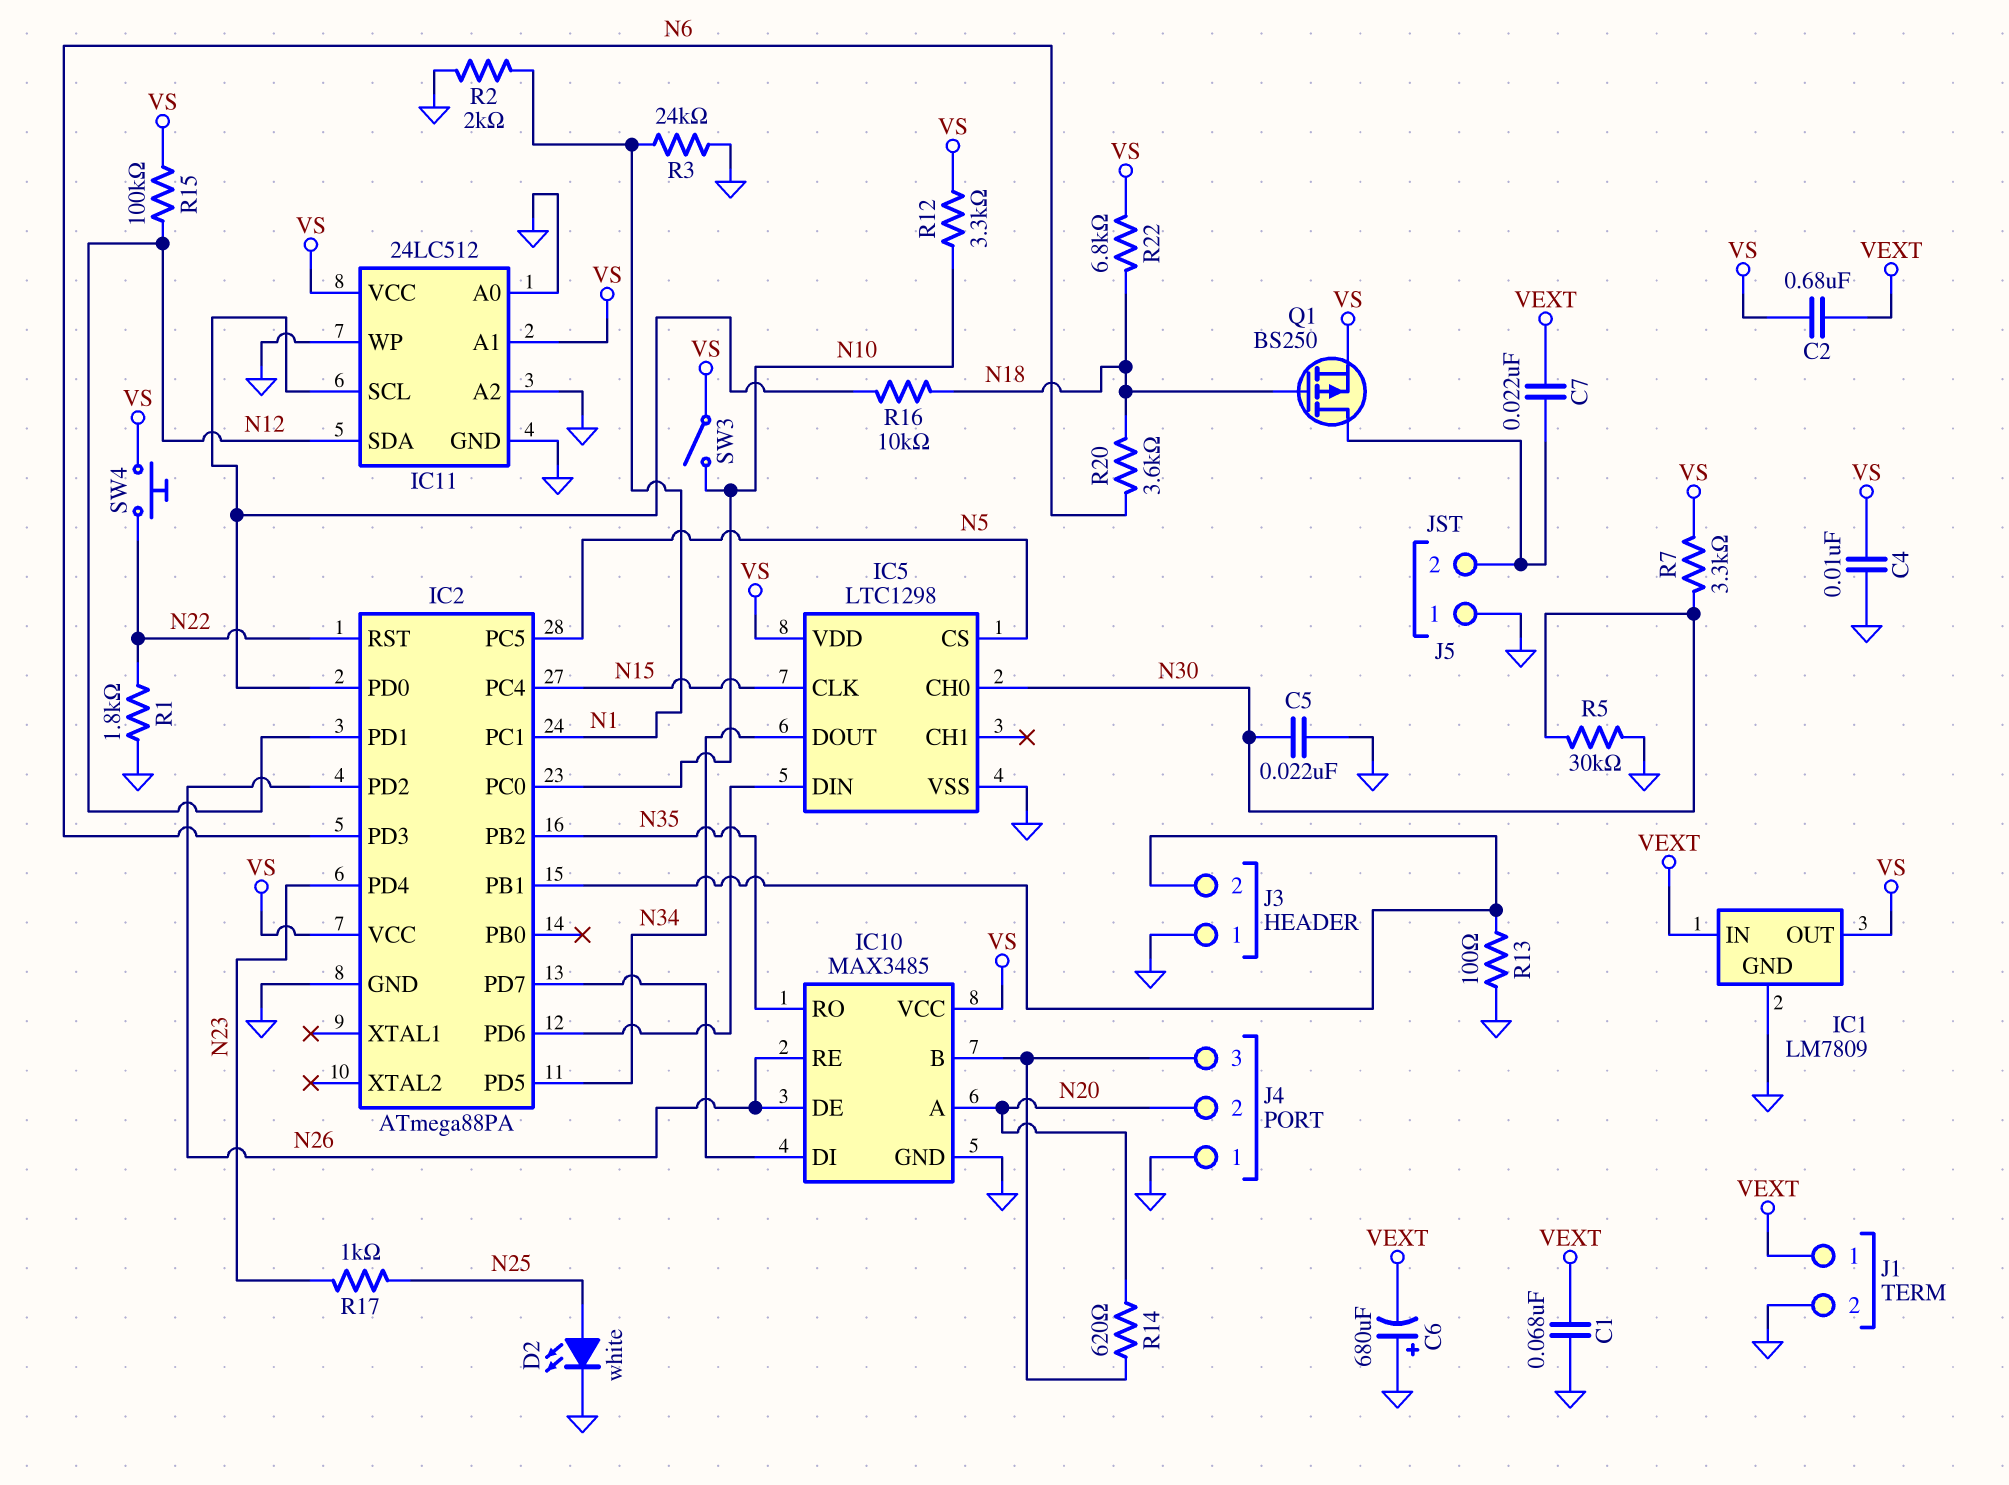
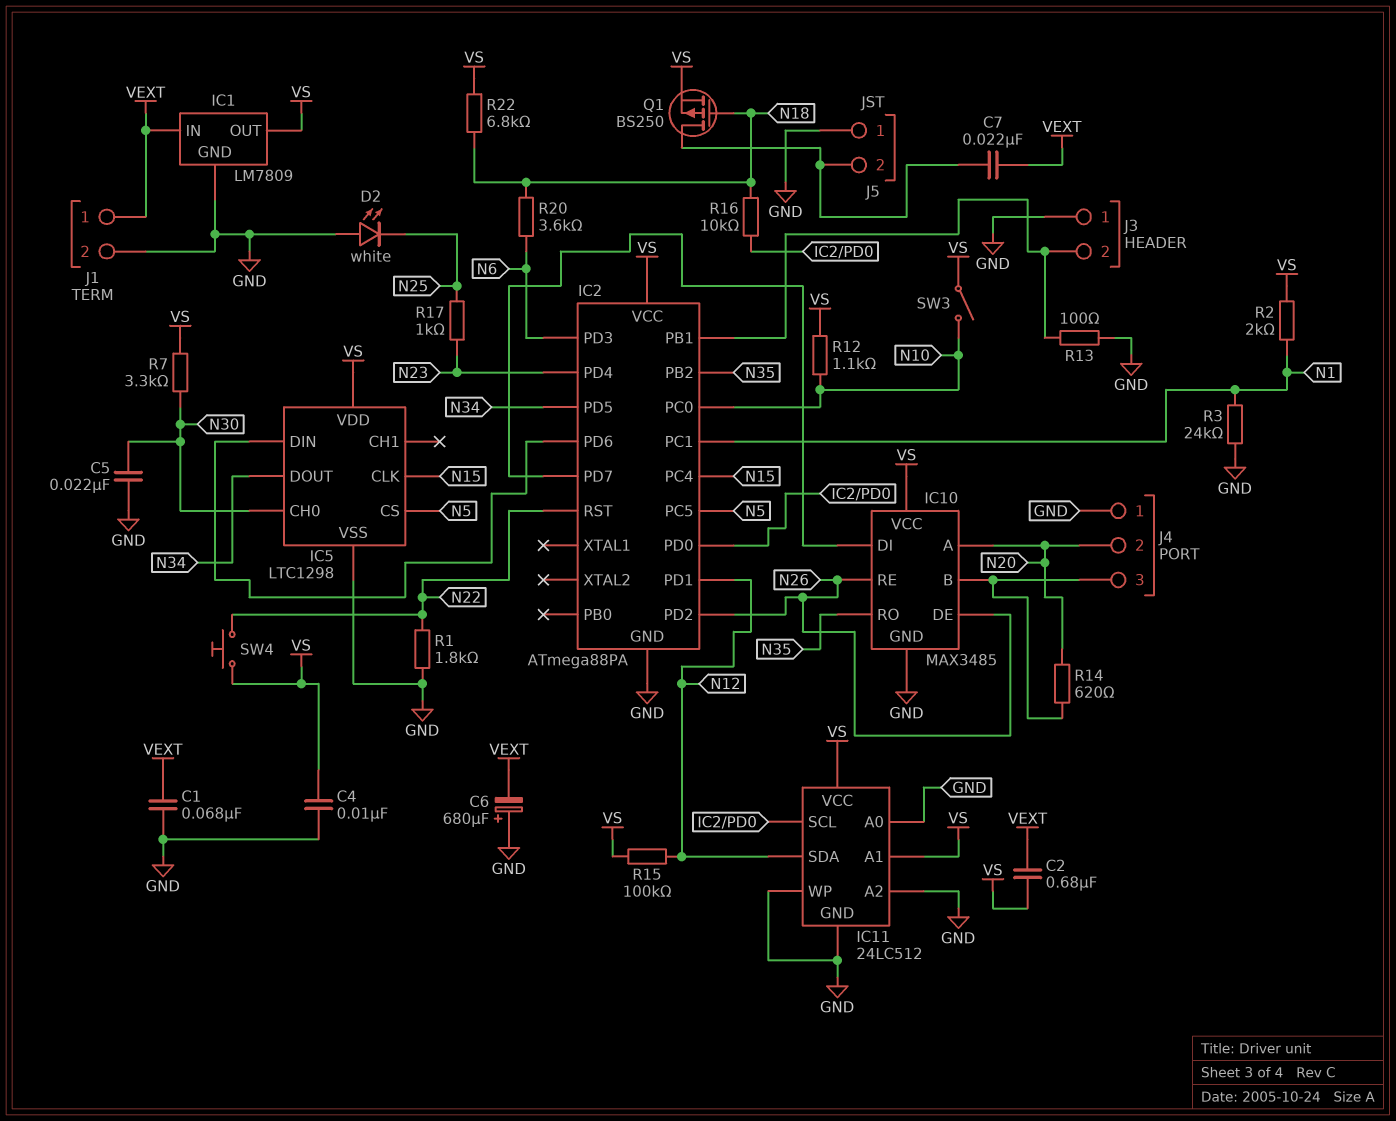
D2: LED white (A N25, K GND) -> LED white (A GND, K N25)
R2: 2k (GND, N1) -> 2k (N1, VS)
R5: 30k (GND, N30) -> none
R12: 3.3k (N10, VS) -> 1.1k (N10, VS)

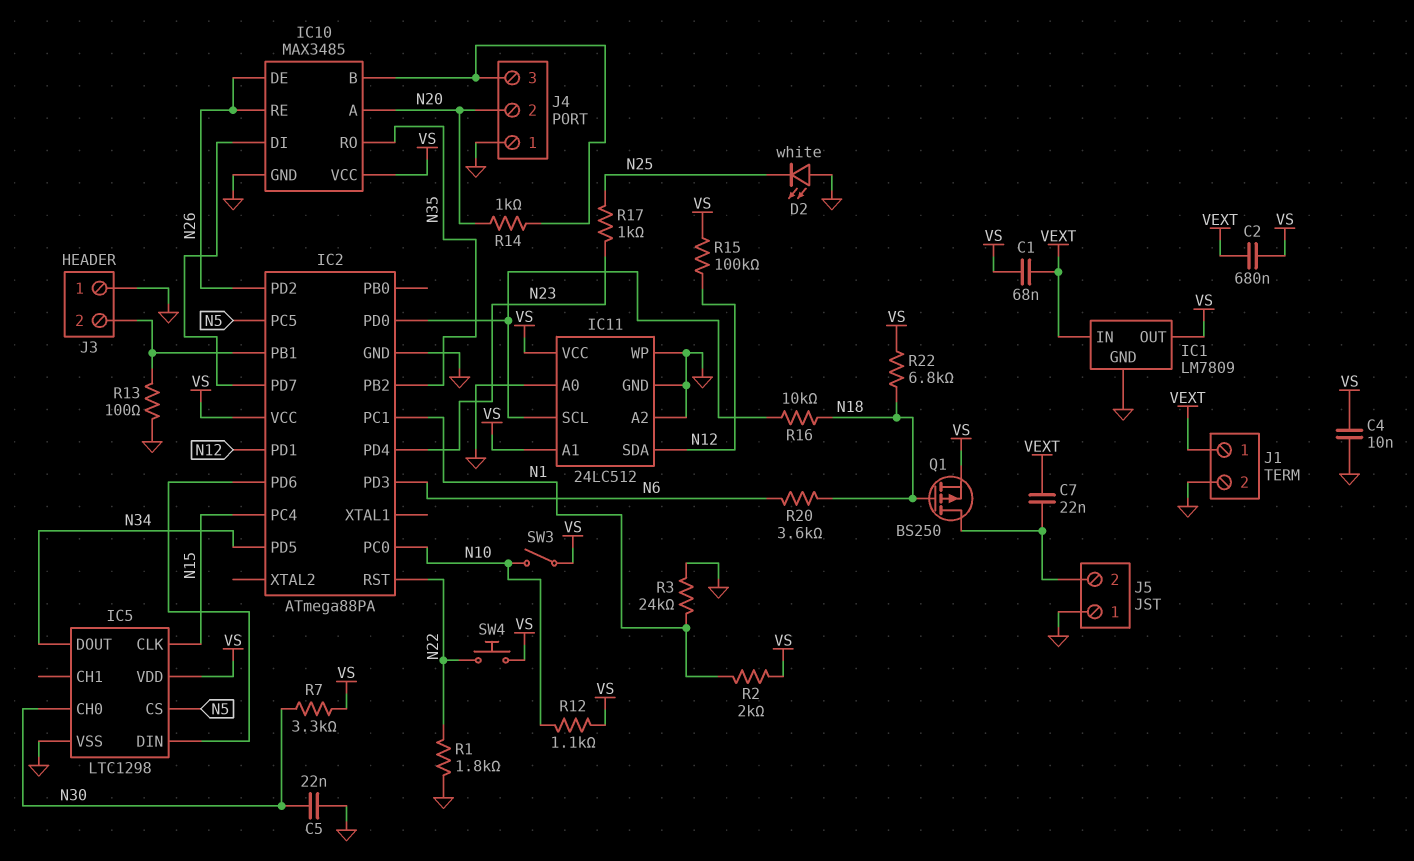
C1: 68nF (GND, VEXT) -> 68nF (VEXT, VS)
C6: 680uF (plus GND, minus VEXT) -> none
R14: 620 (IC10/B, N20) -> 1k (IC10/B, N20)

